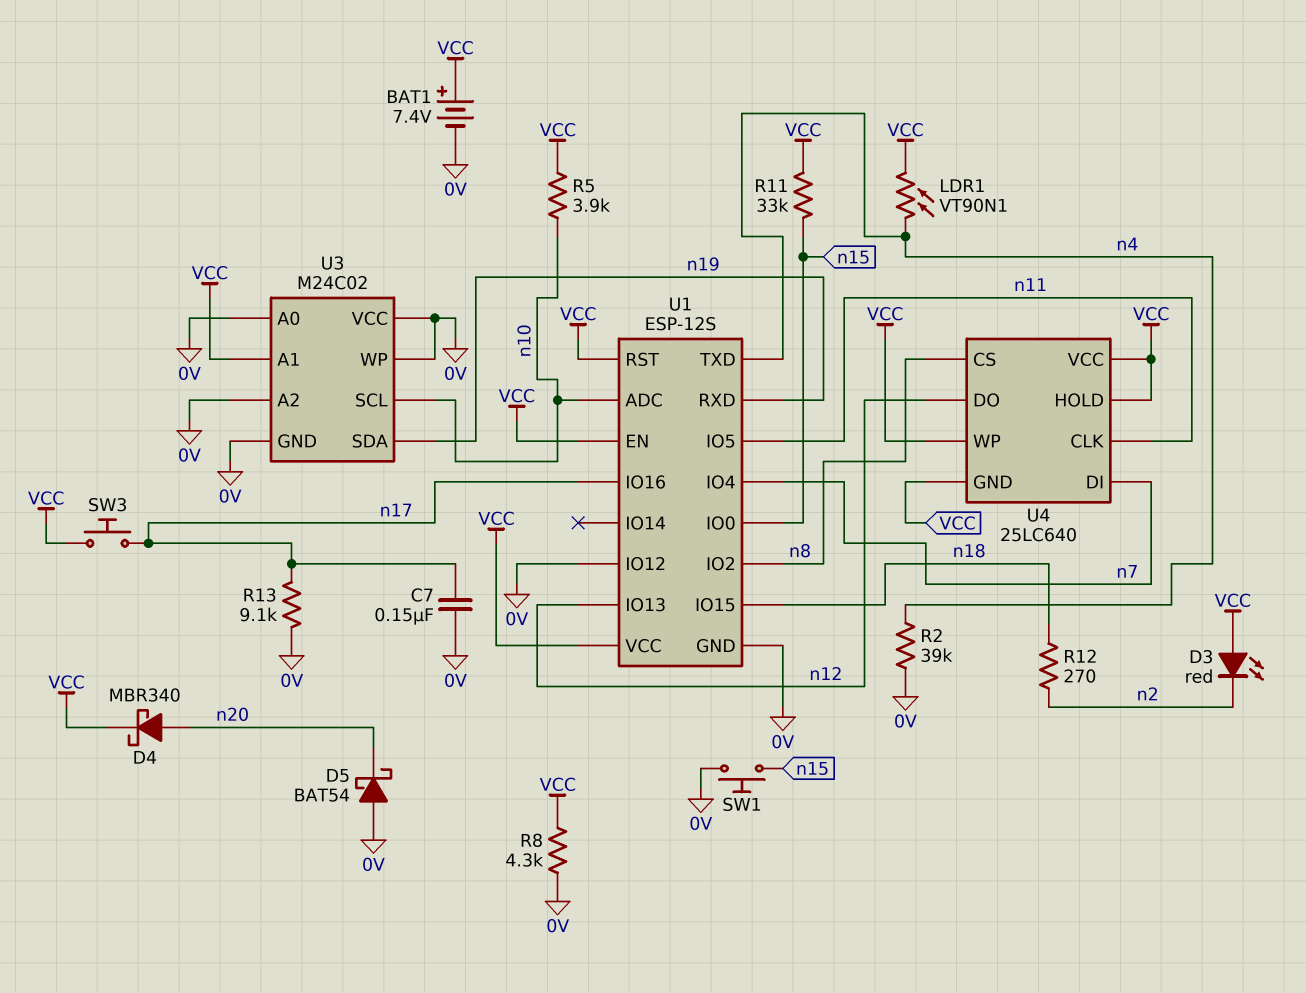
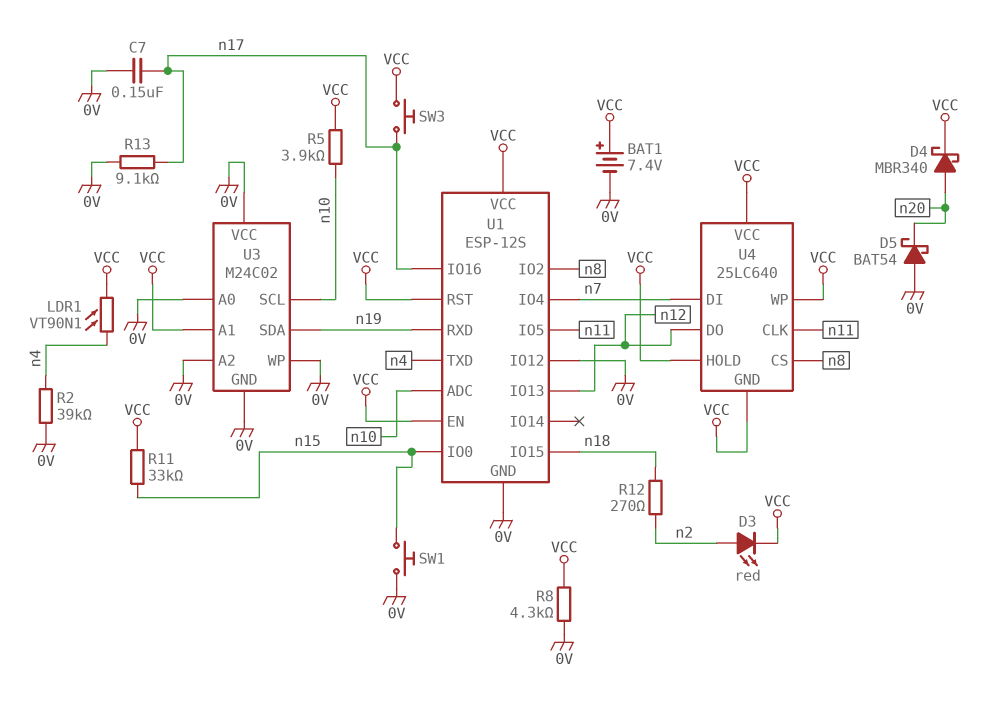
D3: LED red (A VCC, K n2) -> LED red (A n2, K VCC)

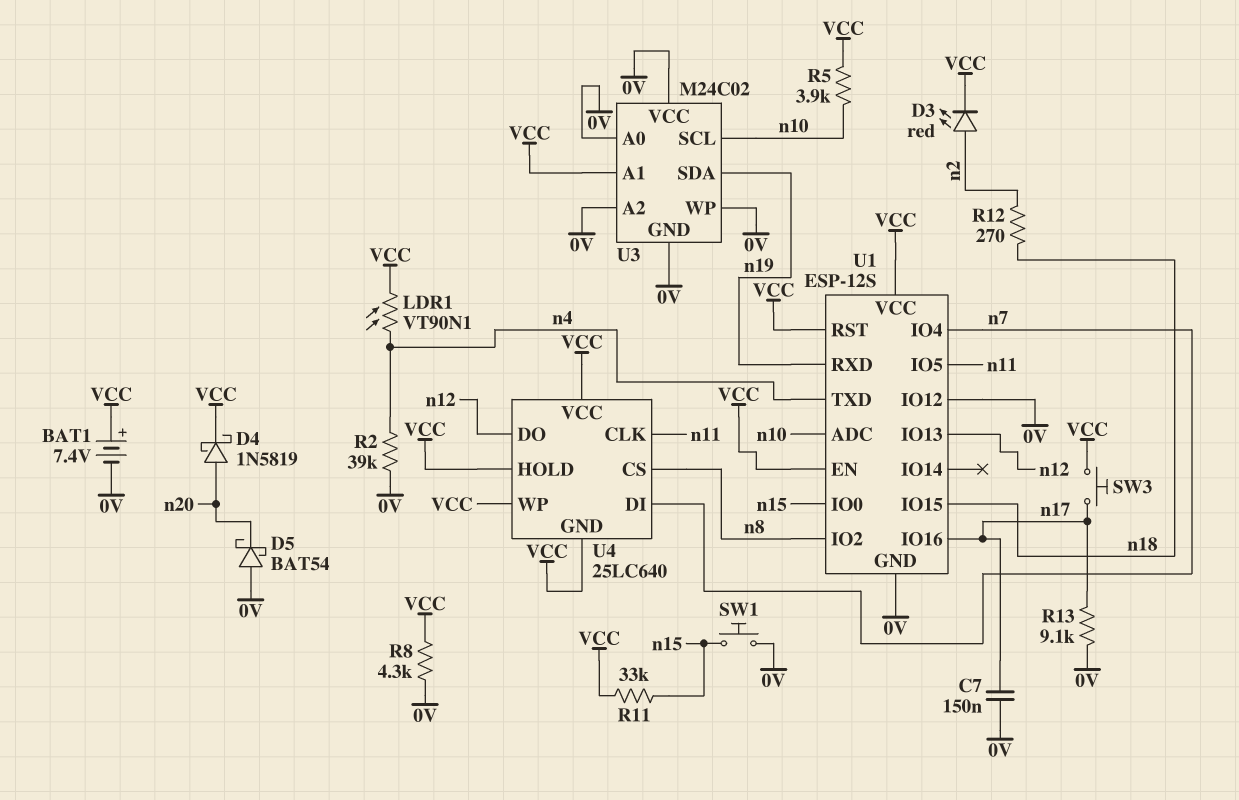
D4: schottky MBR340 (A n20, K VCC) -> schottky 1N5819 (A n20, K VCC)

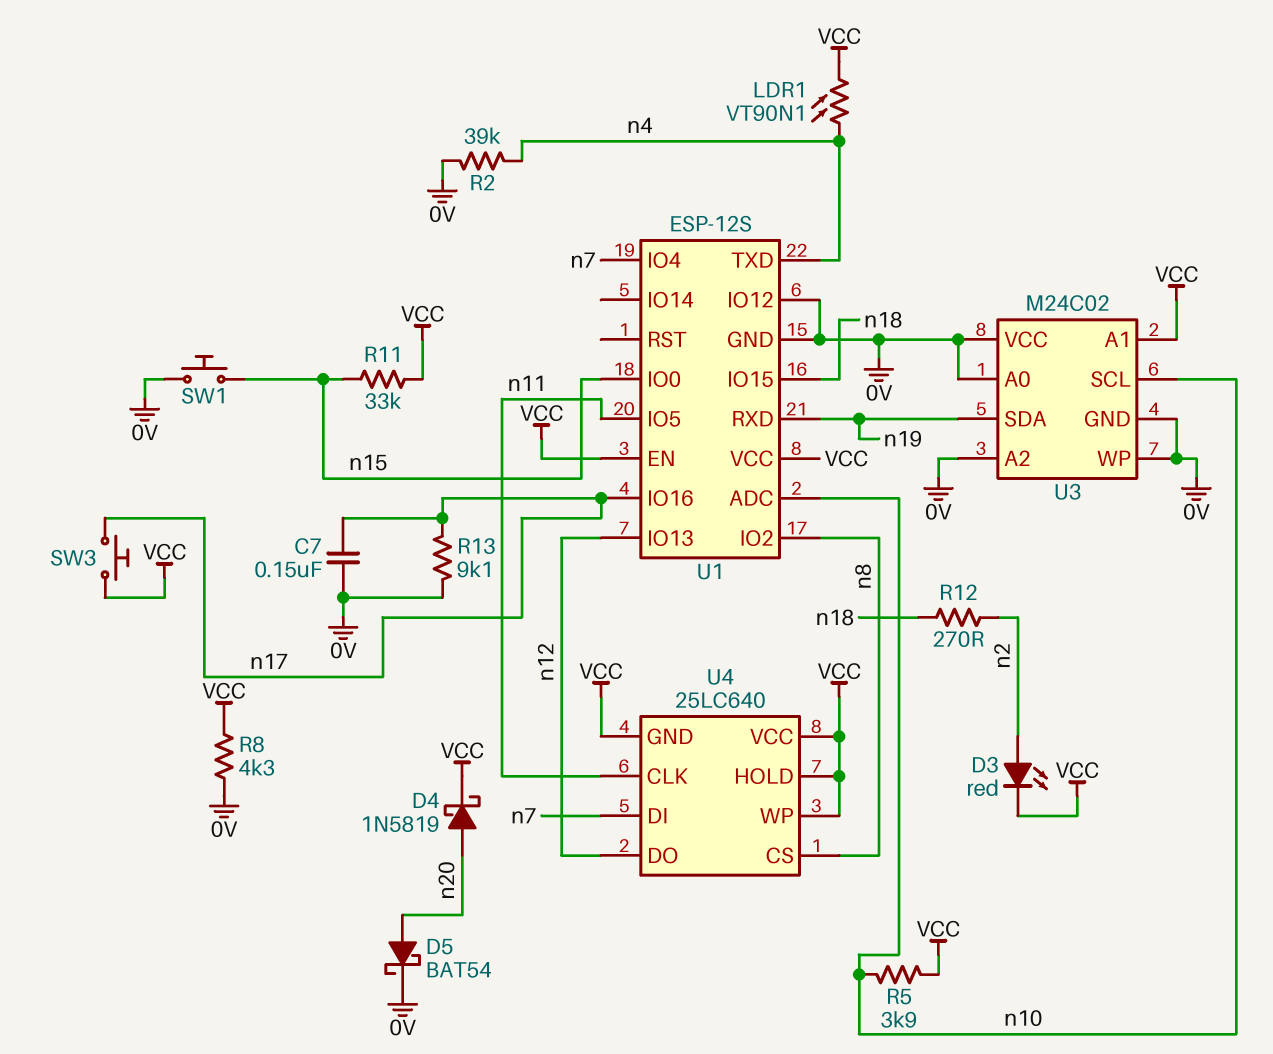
BAT1: 7.4V (plus VCC, minus 0V) -> none
D5: schottky BAT54 (A 0V, K n20) -> schottky BAT54 (A n20, K 0V)
U1 pin RST: VCC -> none

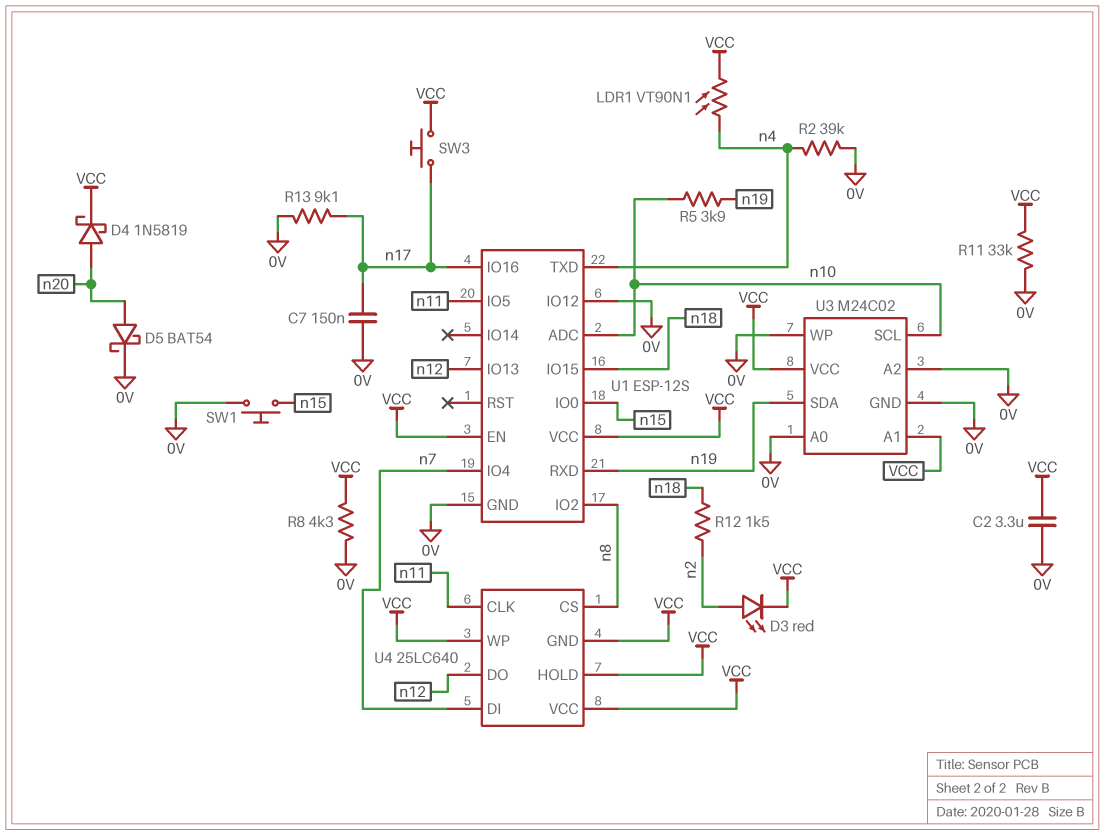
C2: none -> 3.3uF (0V, VCC)
R5: 3.9k (VCC, n10) -> 3.9k (n10, n19)
R11: 33k (VCC, n15) -> 33k (0V, VCC)
R12: 270 (n2, n18) -> 1.5k (n2, n18)
U3 pin VCC: 0V -> VCC

